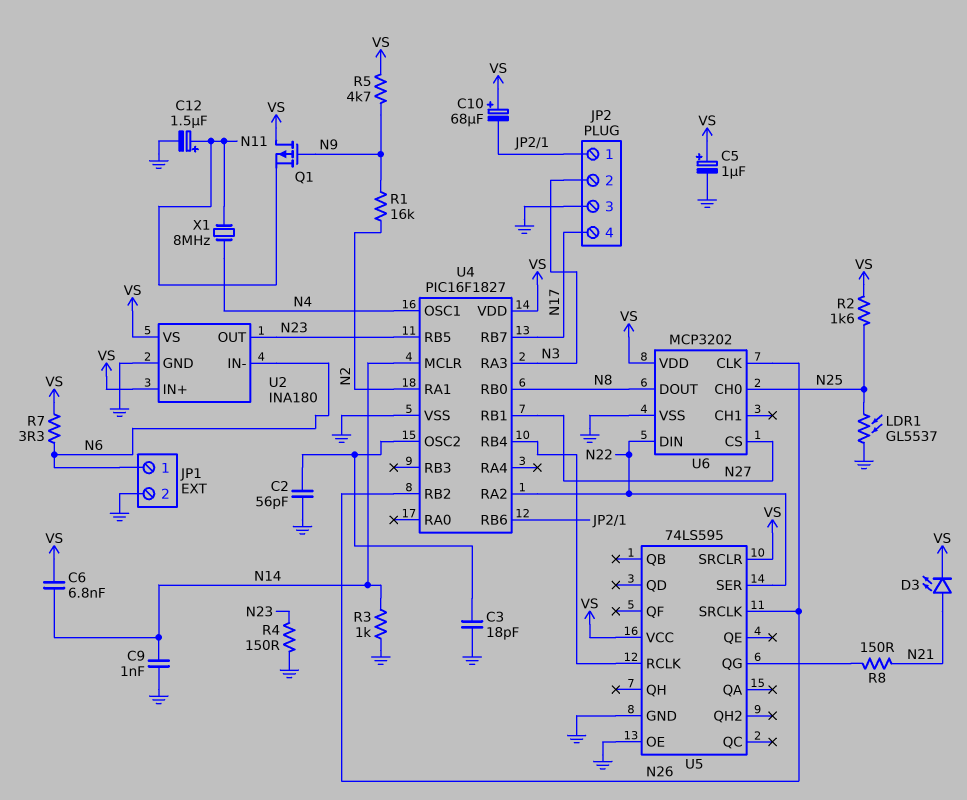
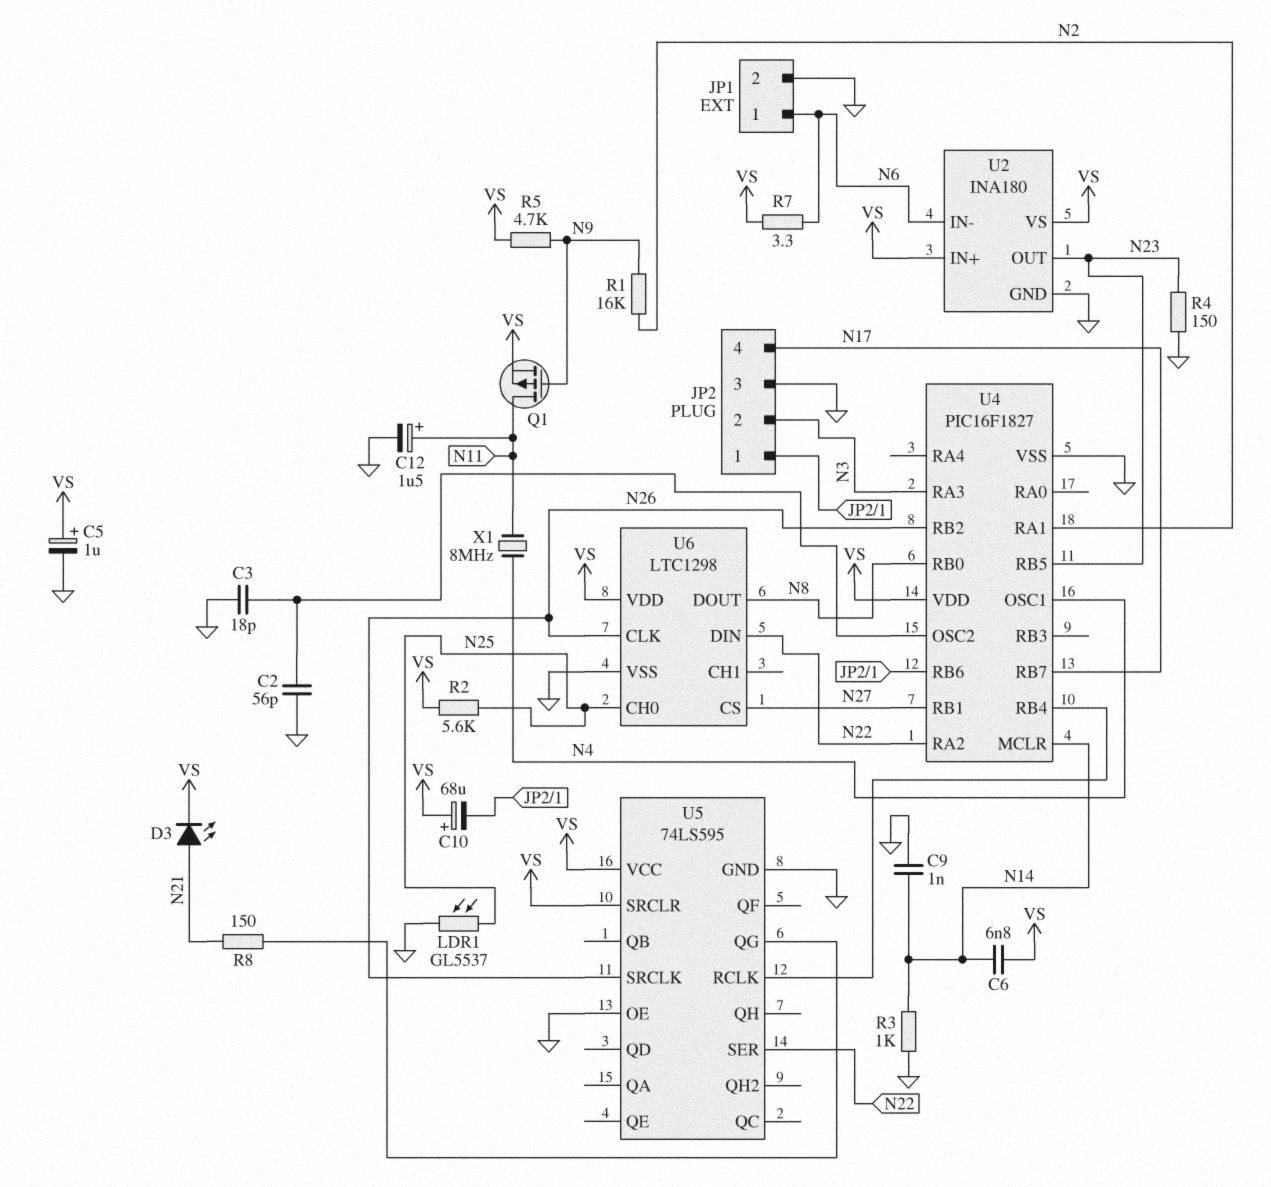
Q1: PMOS (G N9, D VS, S N11) -> PMOS (G N9, D N11, S VS)
R2: 1.6k (N25, VS) -> 5.6k (N25, VS)
U6: MCP3202 -> LTC1298

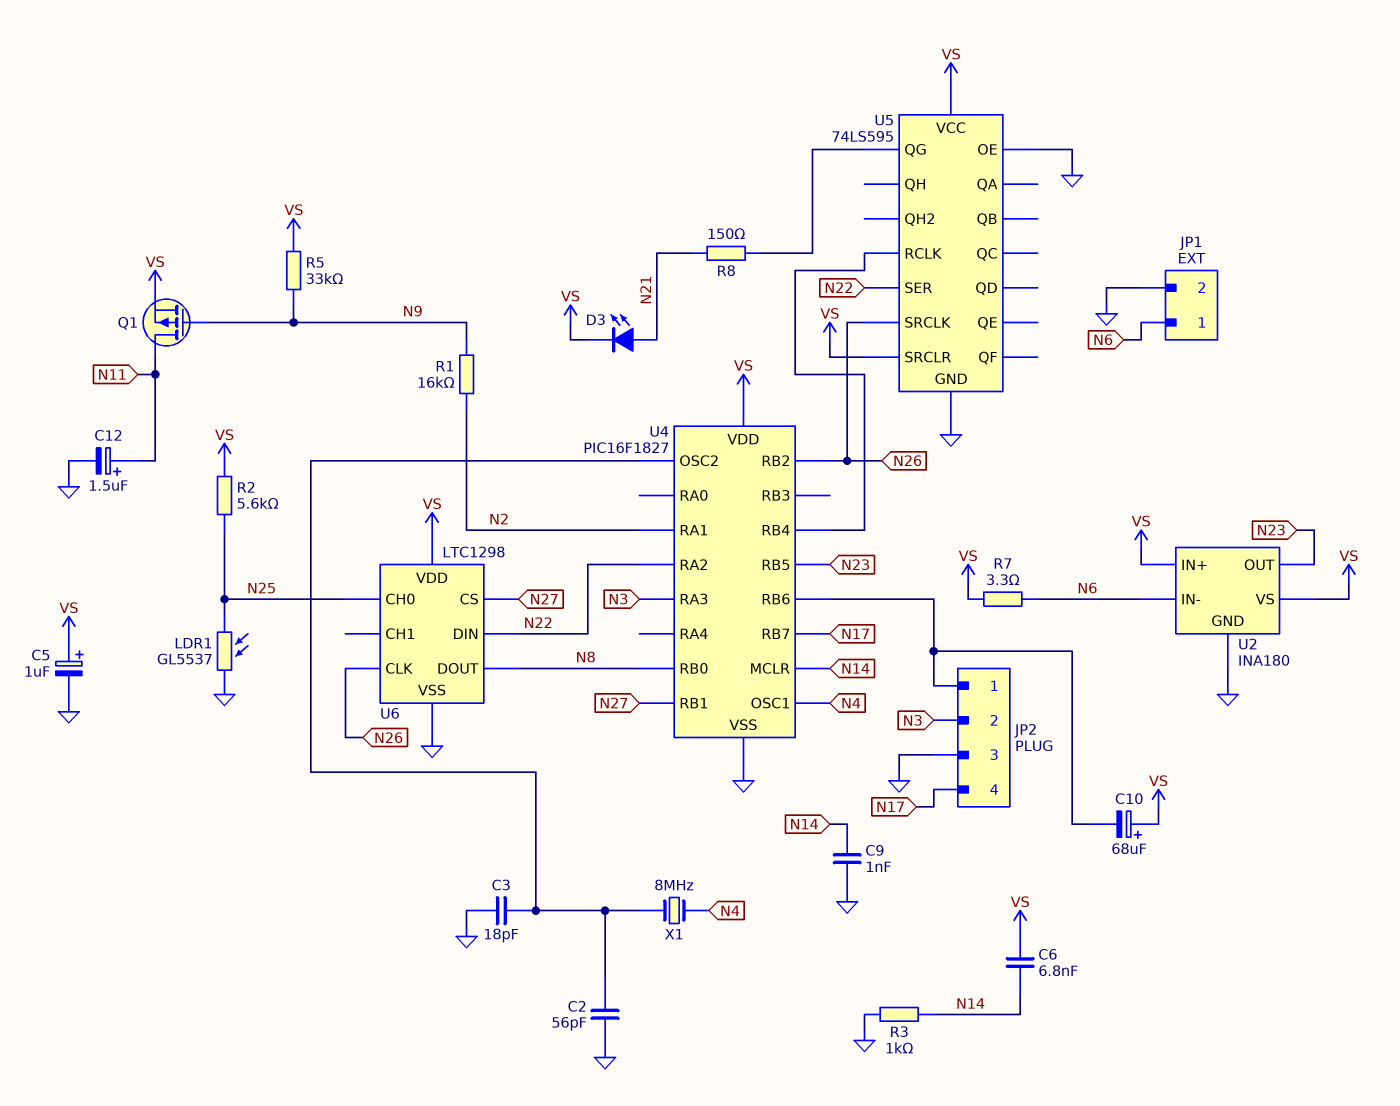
R4: 150 (GND, N23) -> none
R5: 4.7k (N9, VS) -> 33k (N9, VS)
X1: 8MHz (N4, N11) -> 8MHz (N4, U4/OSC2)

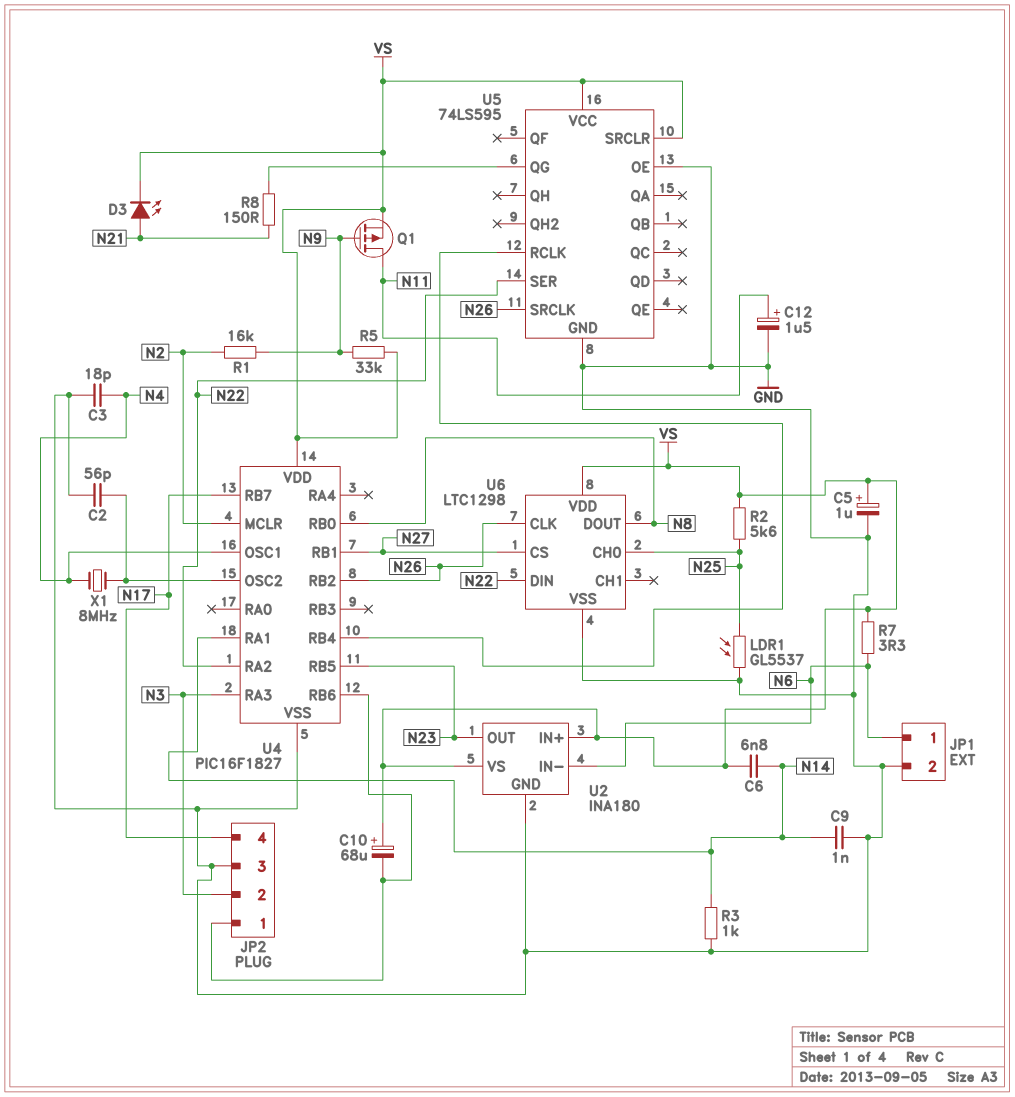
C3: 18pF (GND, U4/OSC2) -> 18pF (GND, N4)
U4 pin MCLR: N14 -> N2
U4 pin RA1: N2 -> N14

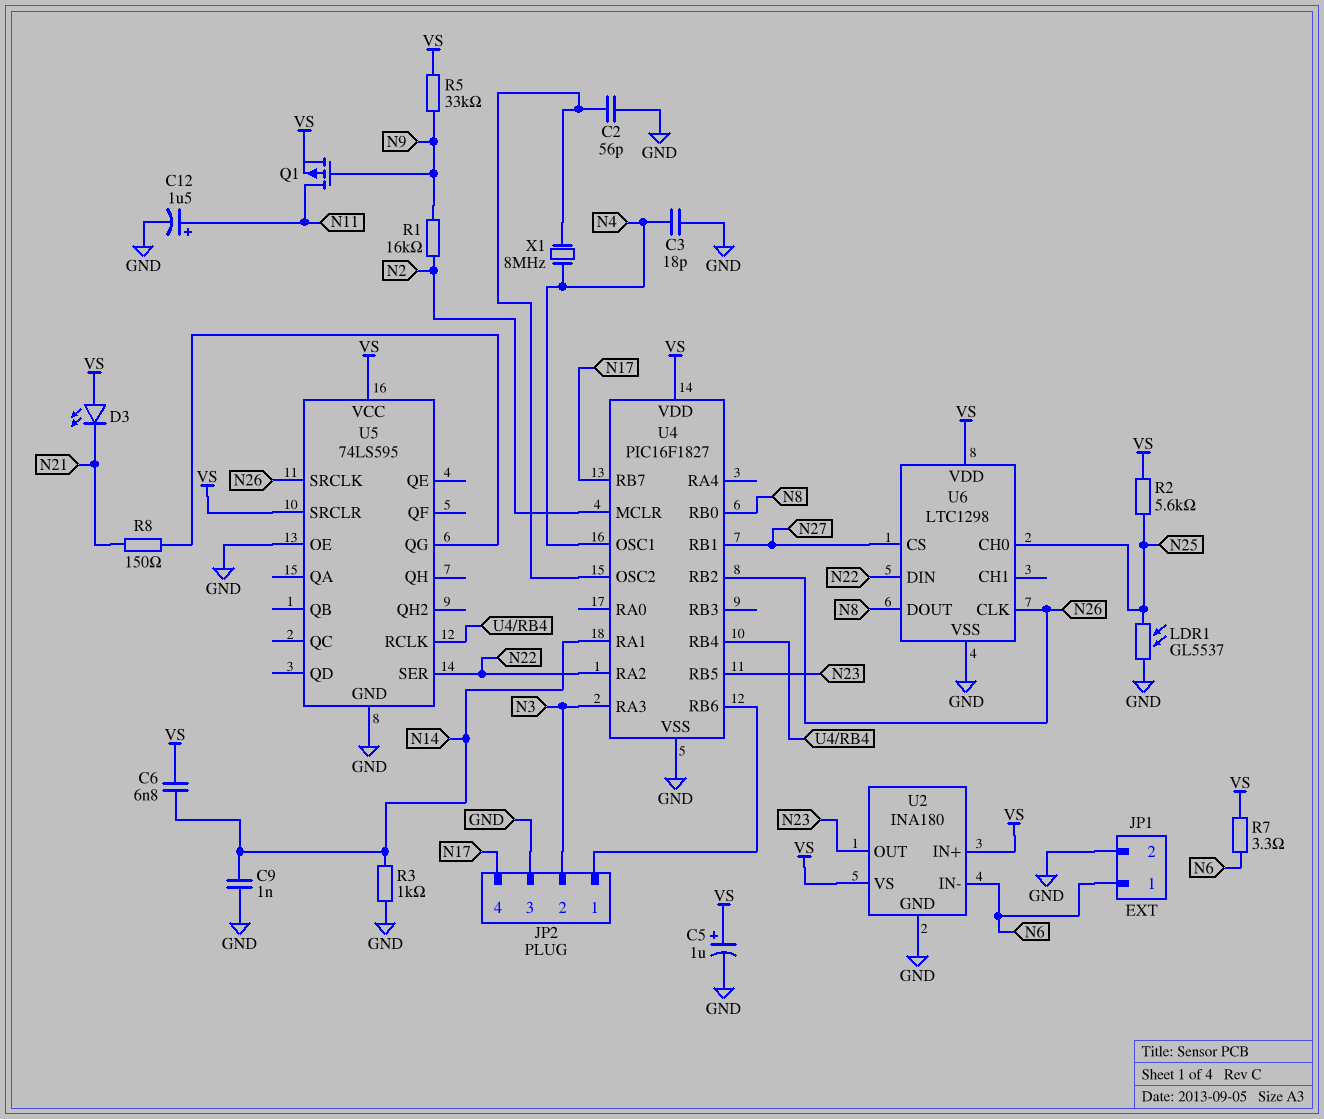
C10: 68uF (plus VS, minus JP2/1) -> none
D3: LED (A N21, K VS) -> LED (A VS, K N21)

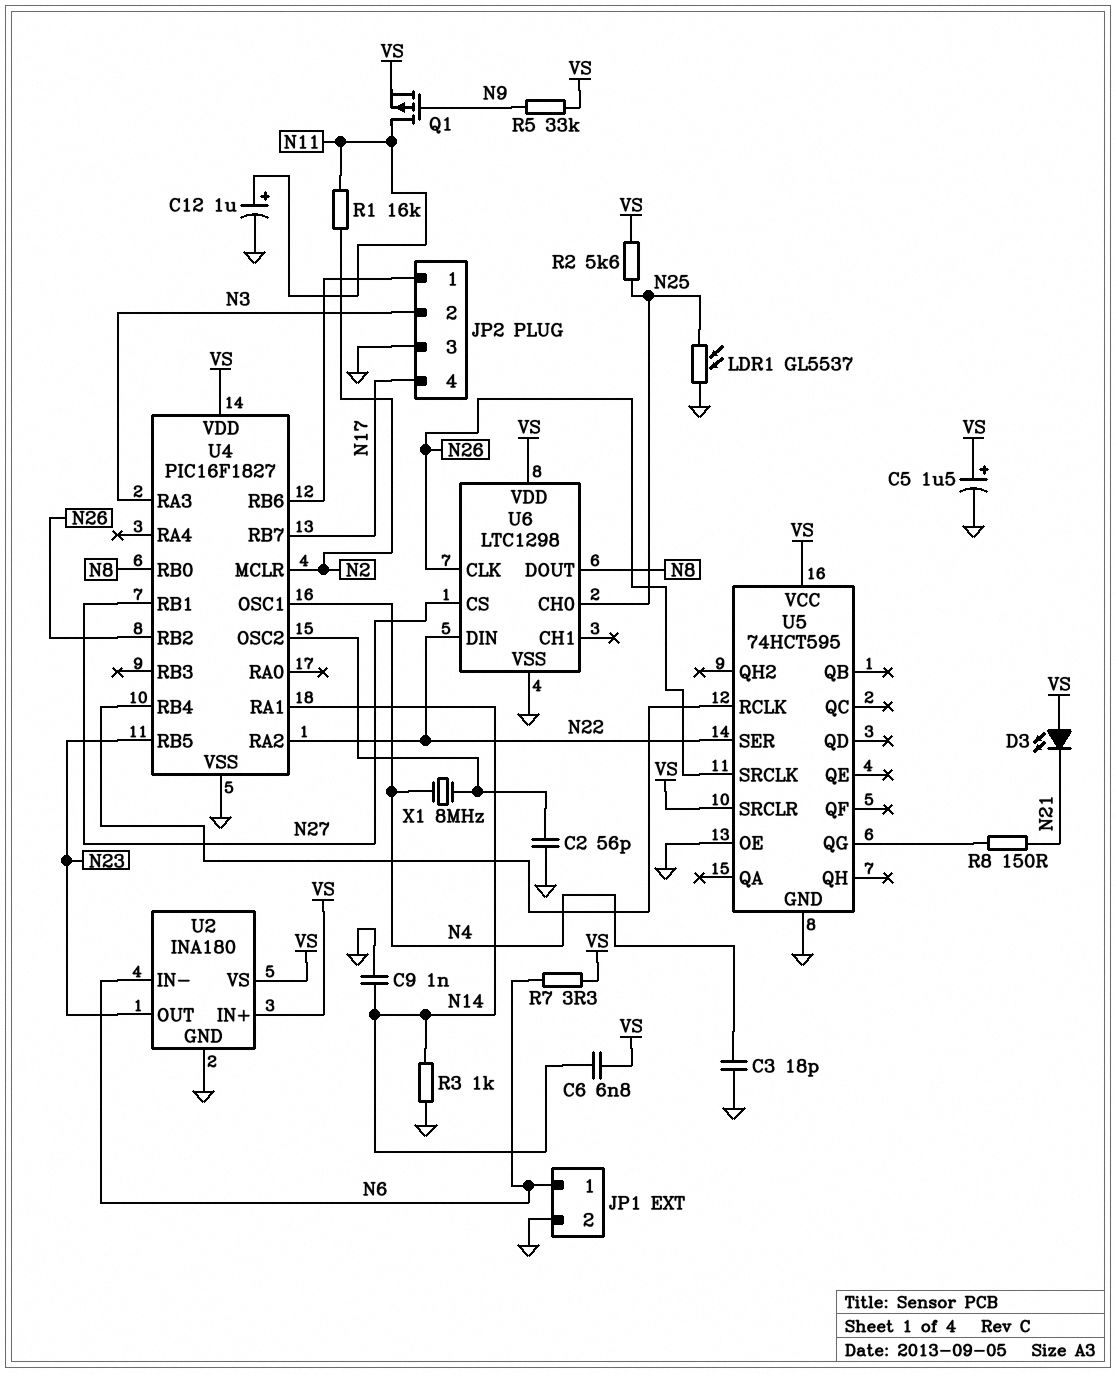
C5: 1uF (plus VS, minus GND) -> 1.5uF (plus VS, minus GND)
C12: 1.5uF (plus N11, minus GND) -> 1uF (plus N11, minus GND)
R1: 16k (N2, N9) -> 16k (N2, N11)
U5: 74LS595 -> 74HCT595

